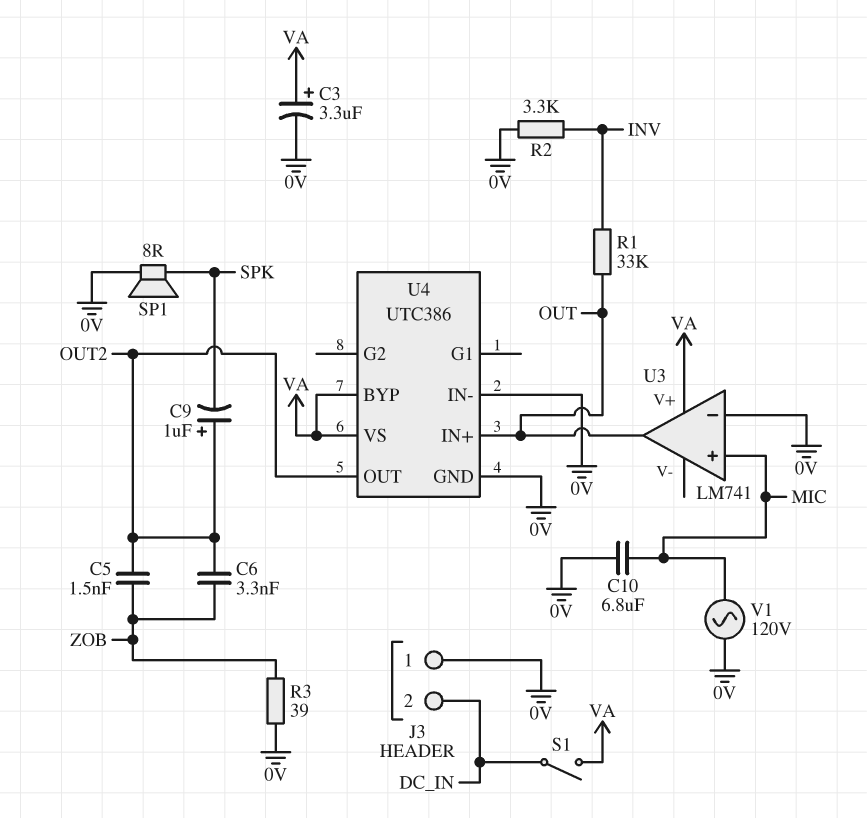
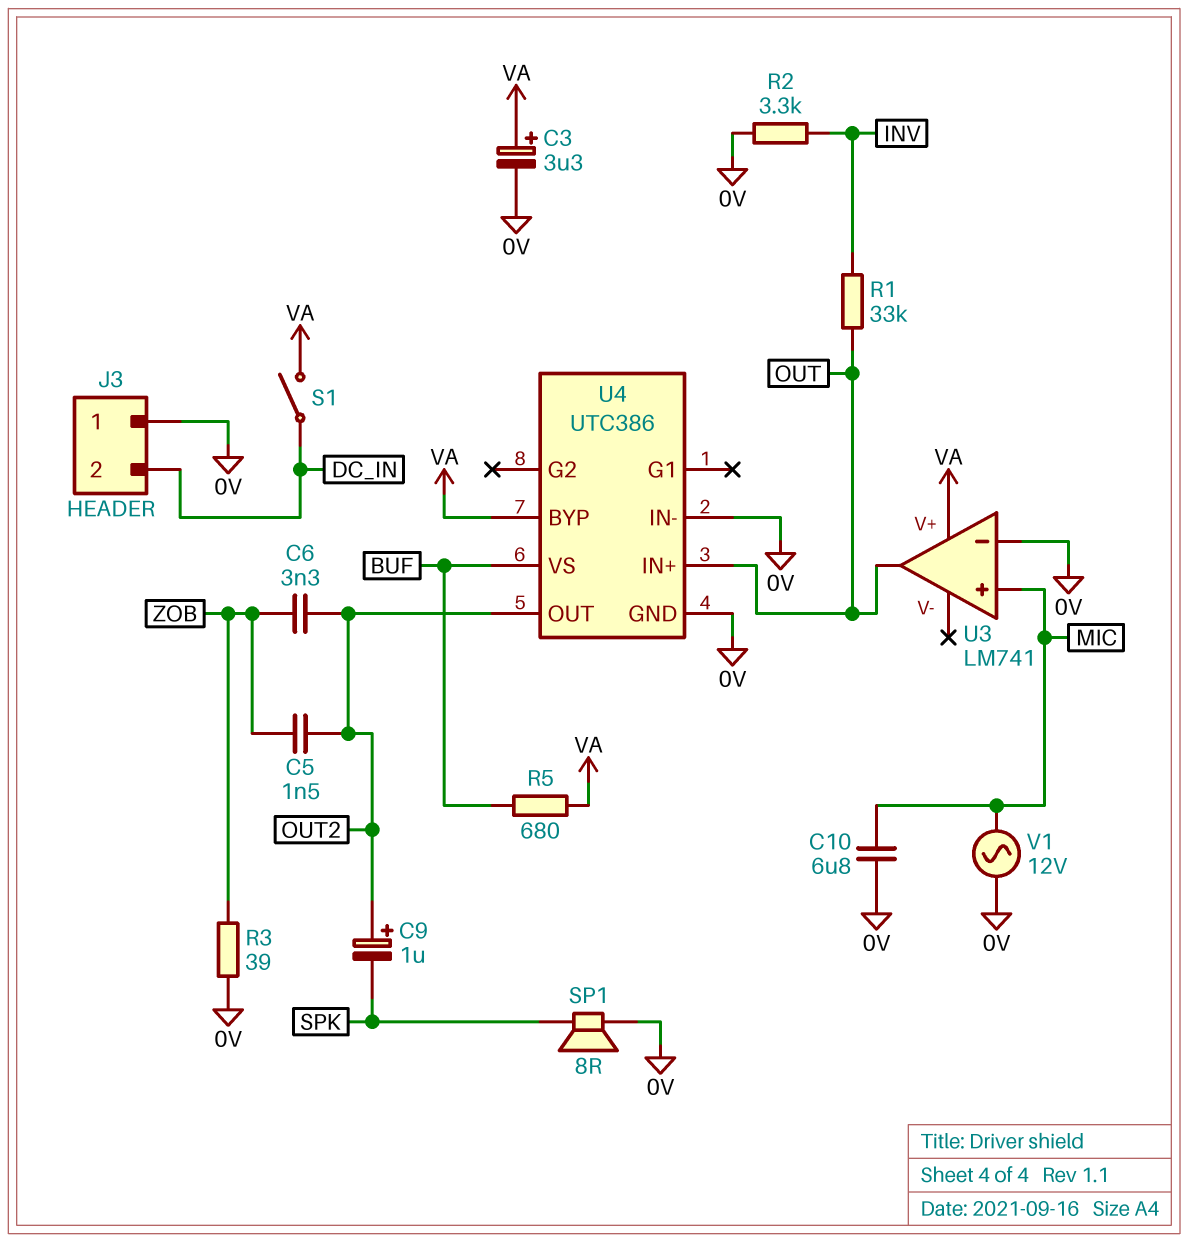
R5: none -> 680 (BUF, VA)
U4 pin VS: VA -> BUF
V1: AC 120V (0V, MIC) -> AC 12V (0V, MIC)

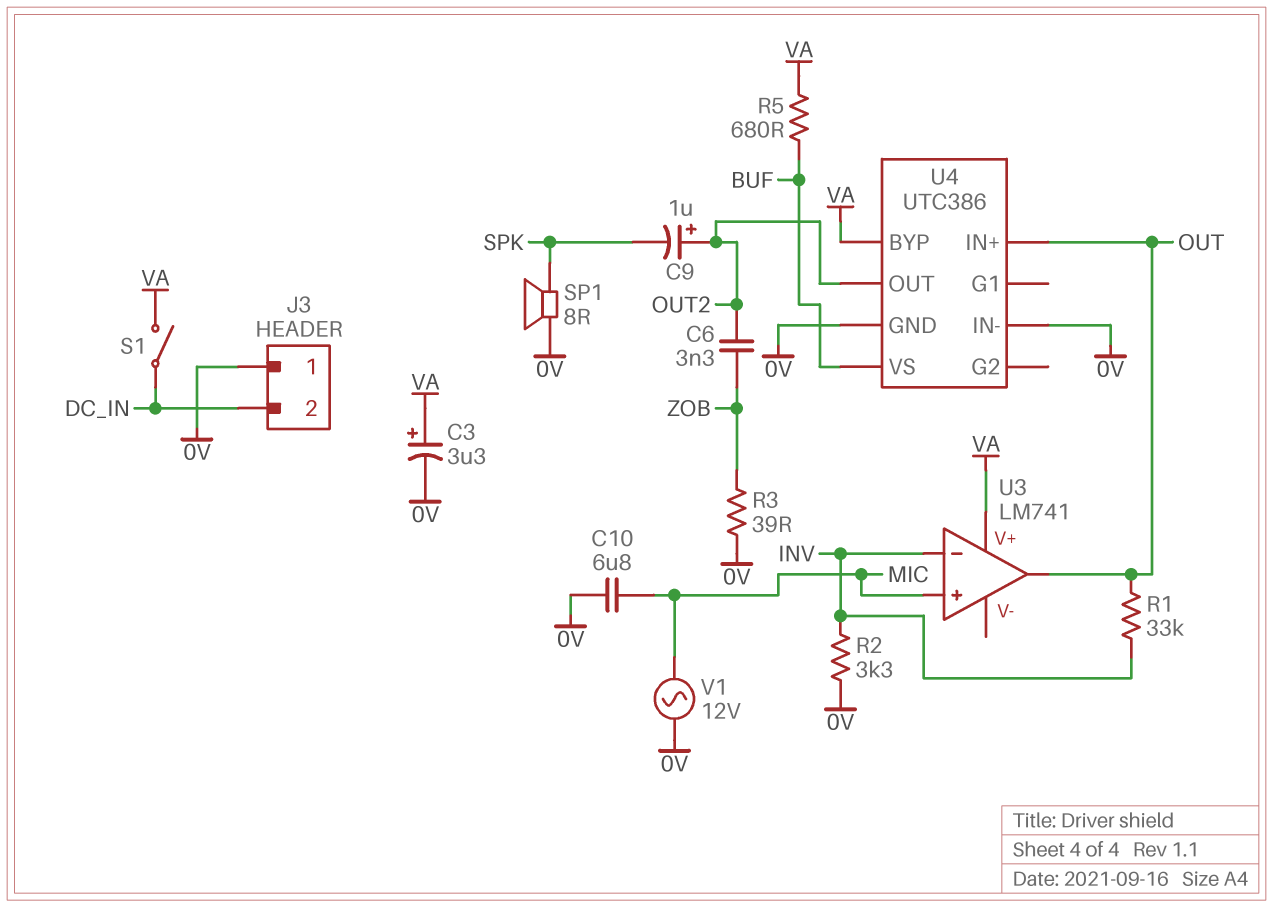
C5: 1.5nF (OUT2, ZOB) -> none
U3 pin in-: 0V -> INV

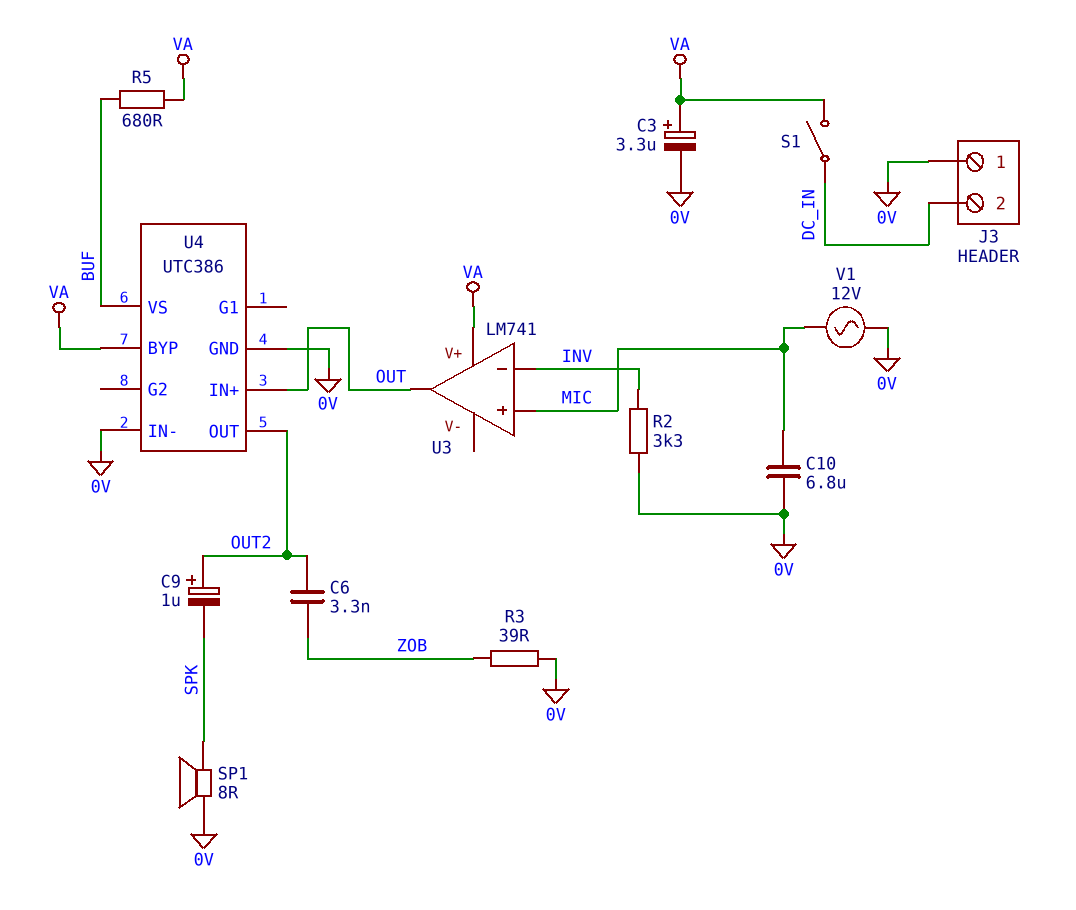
R1: 33k (INV, OUT) -> none

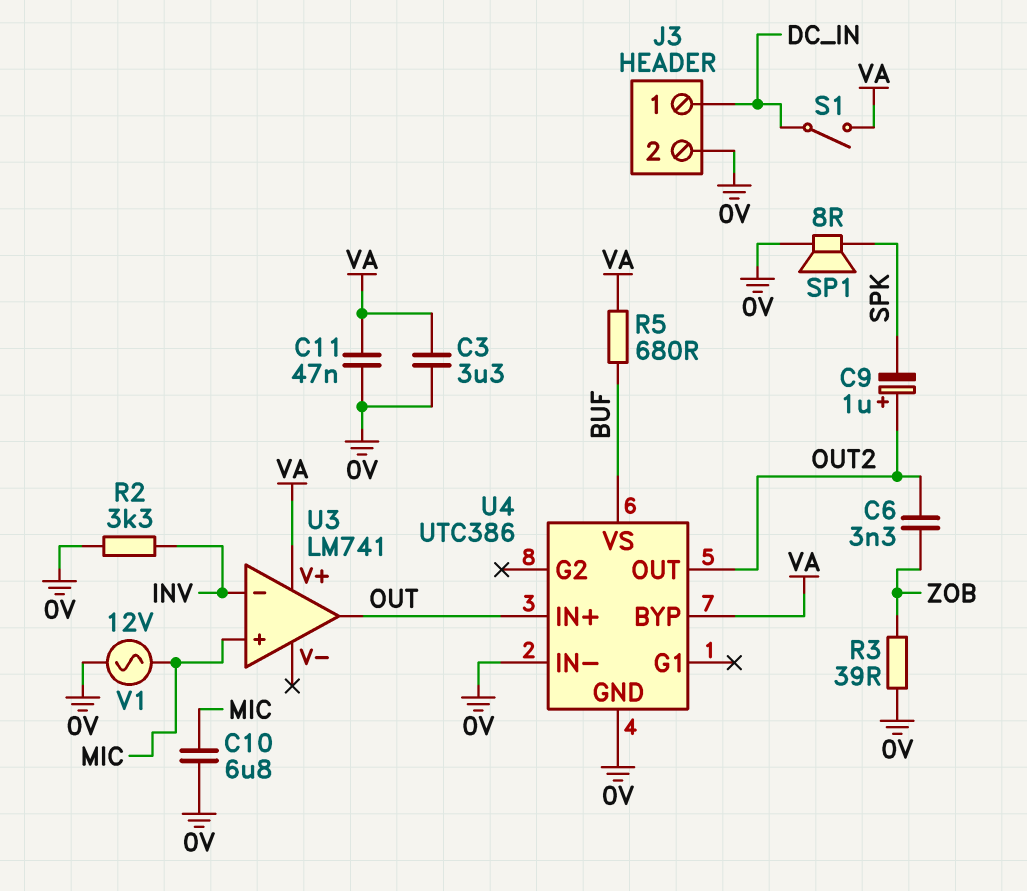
C3: 3.3uF (plus VA, minus 0V) -> 3.3uF (0V, VA)
C11: none -> 47nF (0V, VA)
J3 pin 1: 0V -> DC_IN
J3 pin 2: DC_IN -> 0V

